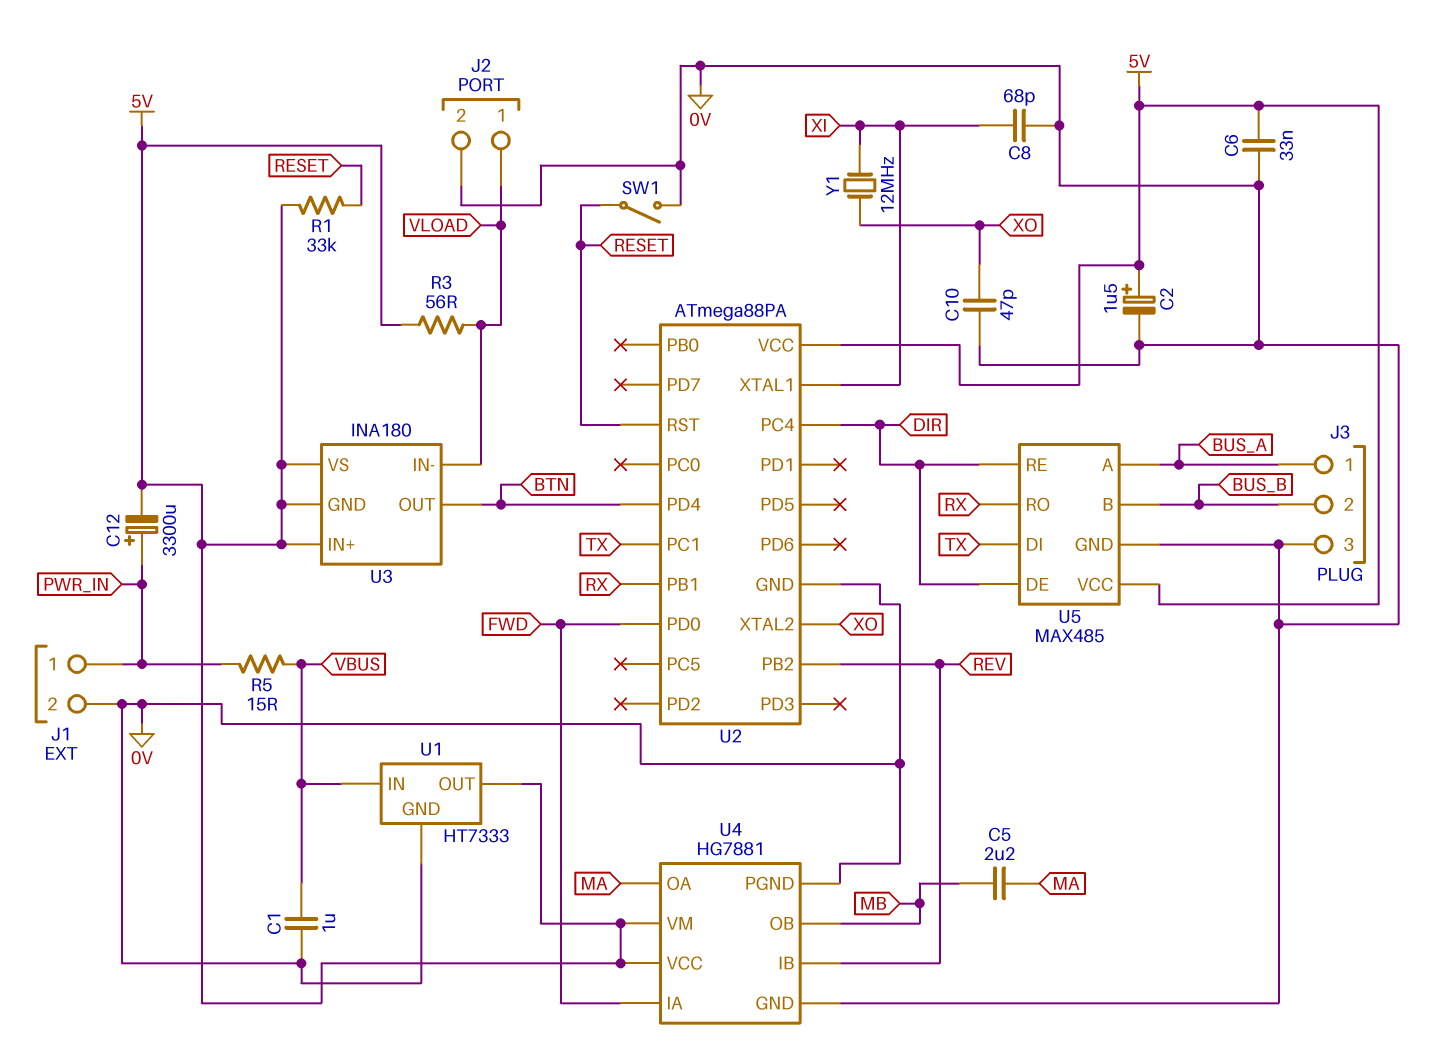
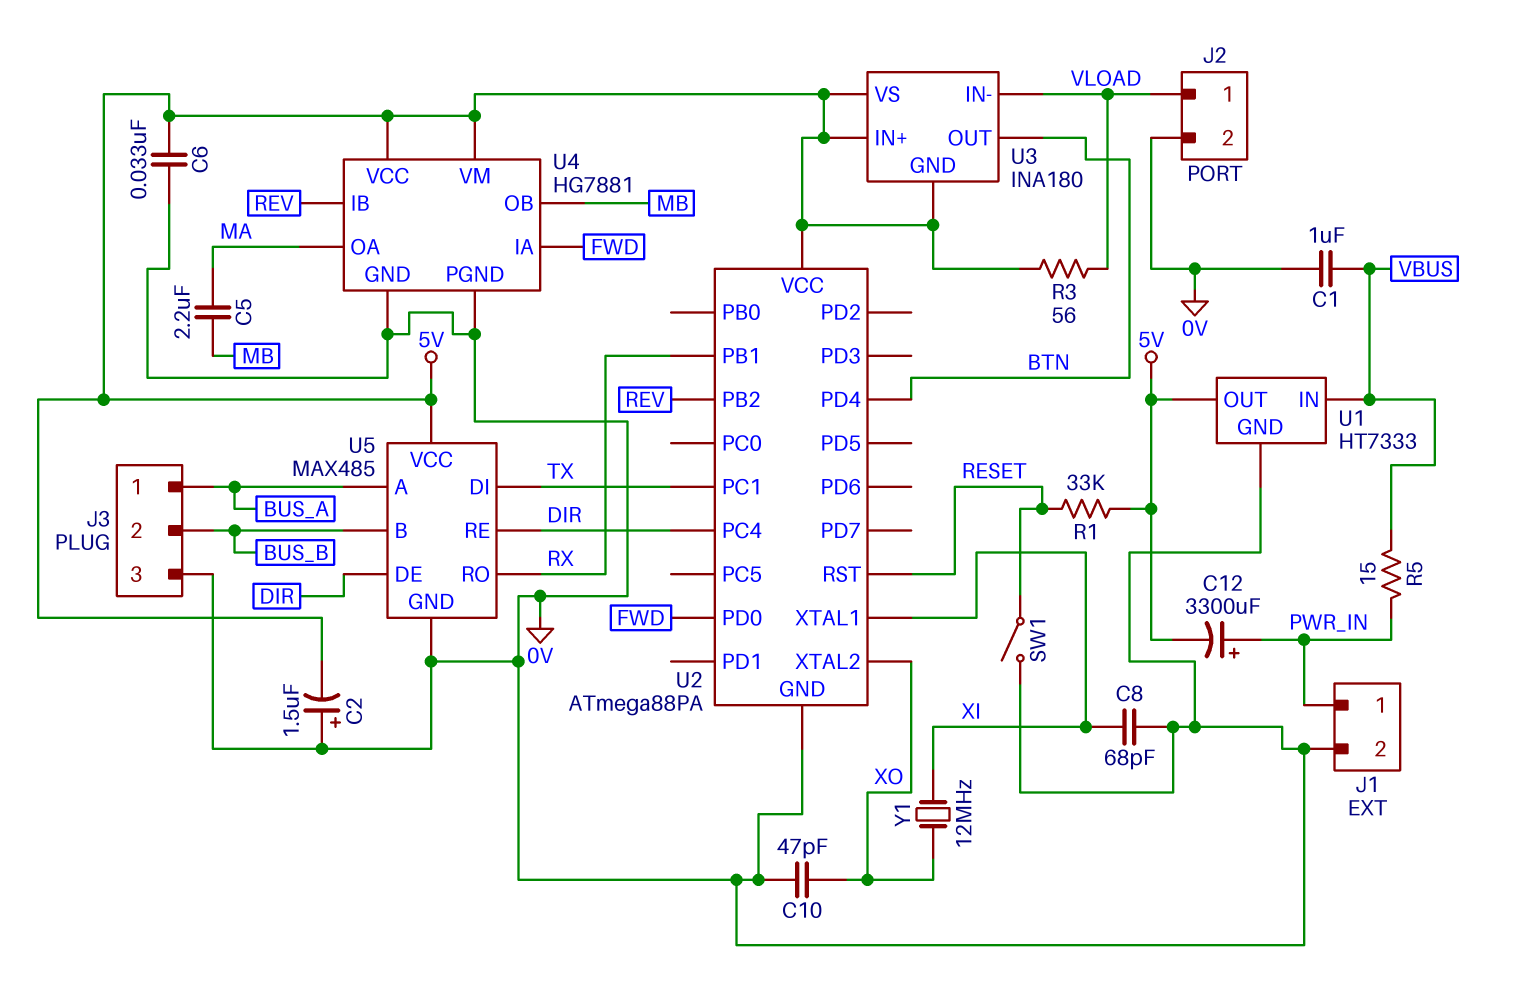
C2: 1.5uF (plus 5V, minus 0V) -> 1.5uF (plus 0V, minus 5V)

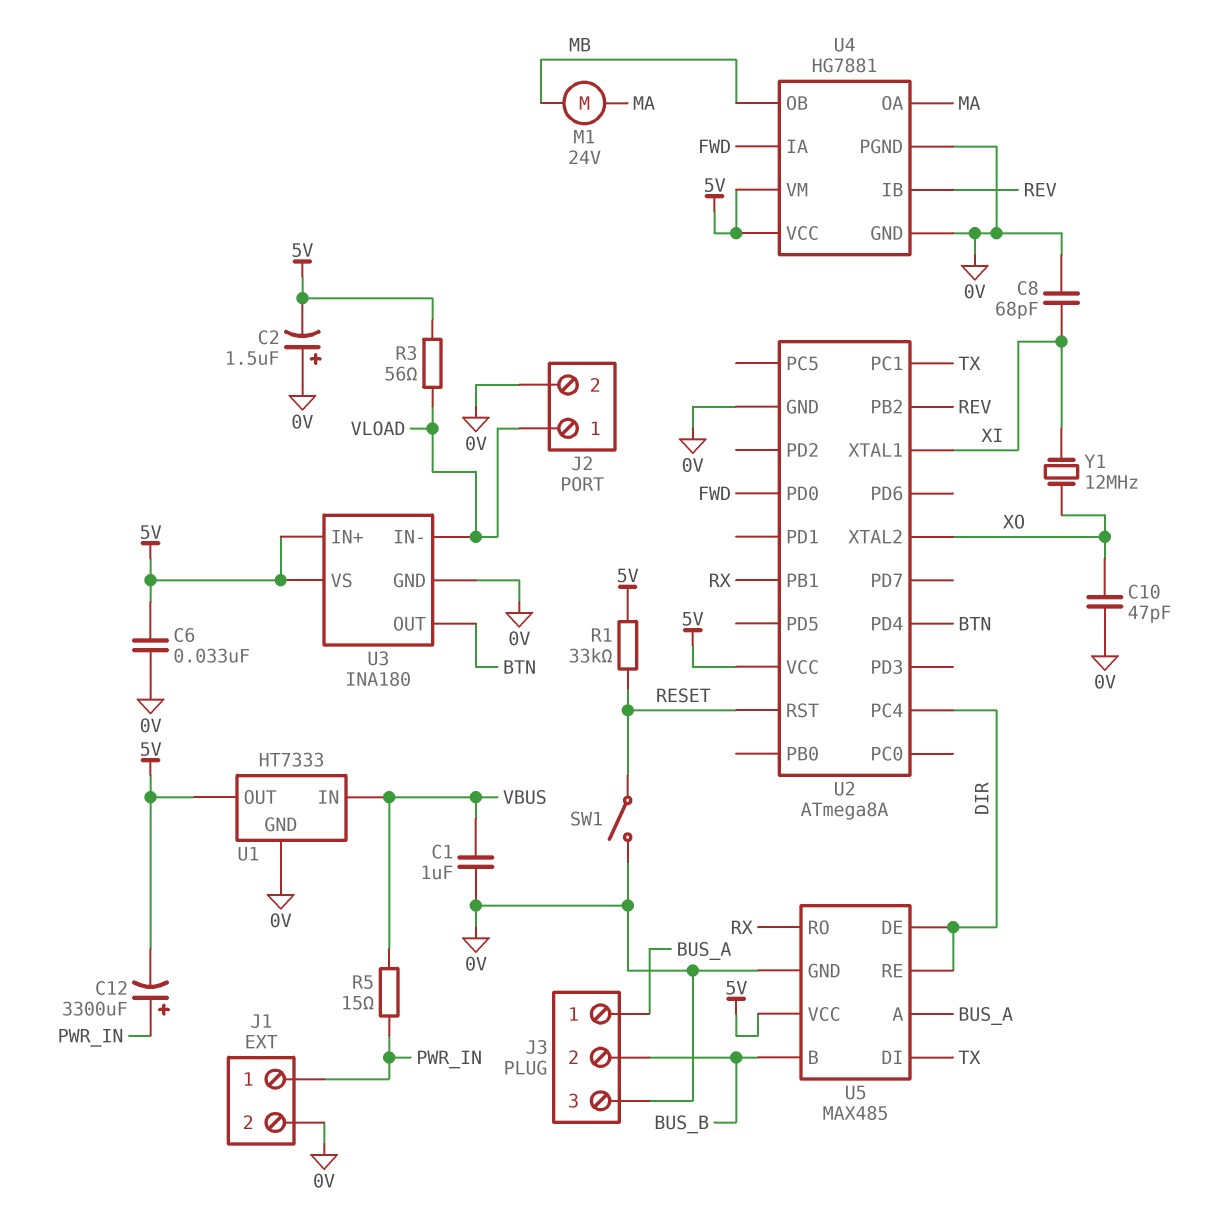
C5: 2.2uF (MA, MB) -> none
M1: none -> motor 24V (MA, MB)
U2: ATmega88PA -> ATmega8A
U3 pin GND: 5V -> 0V

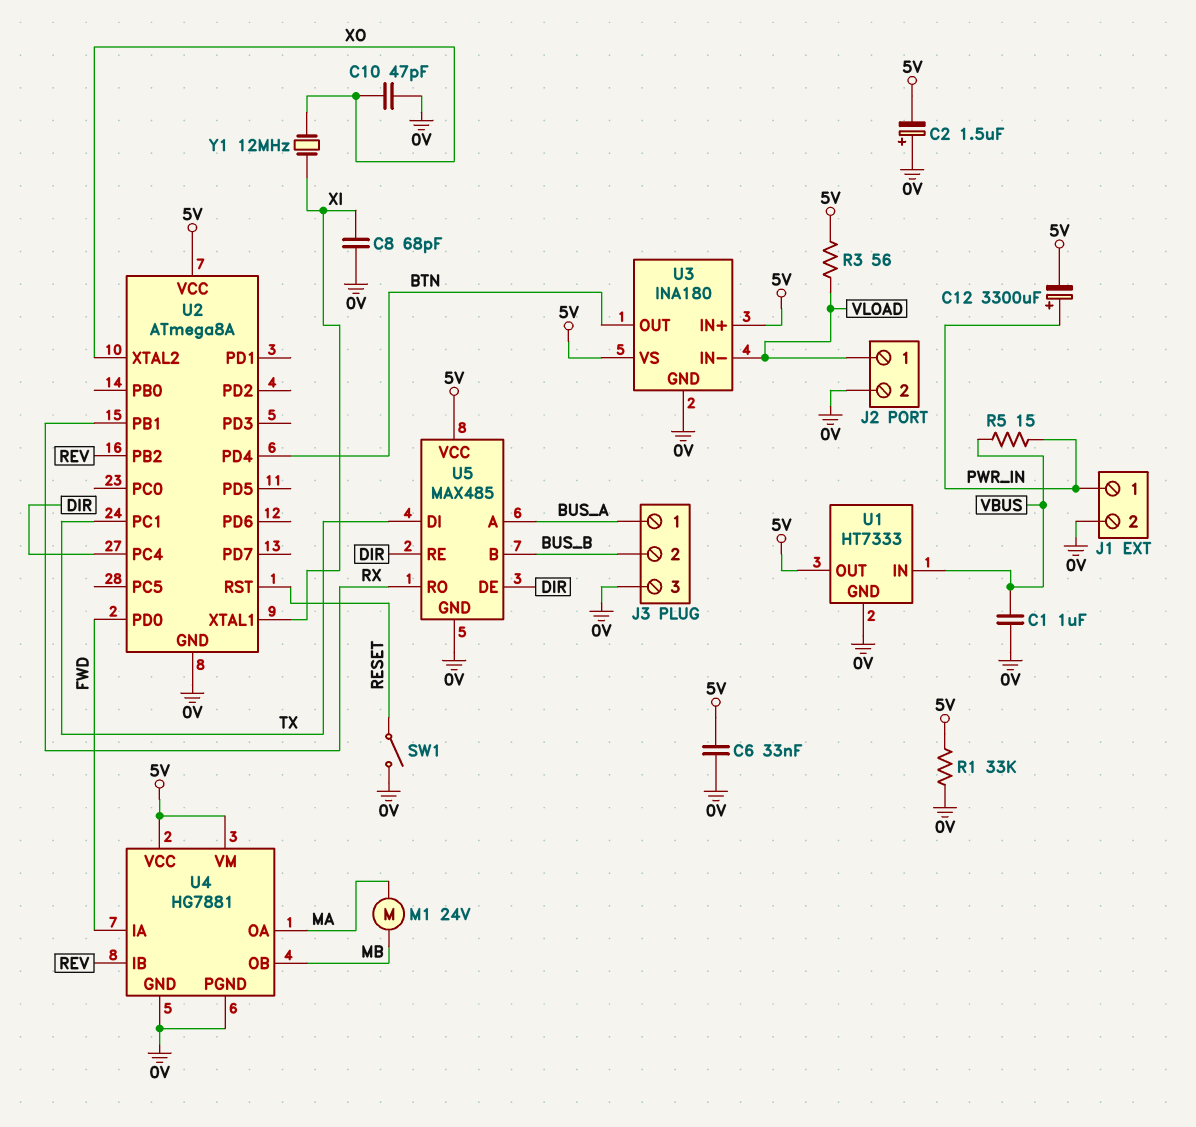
R1: 33k (5V, RESET) -> 33k (0V, 5V)

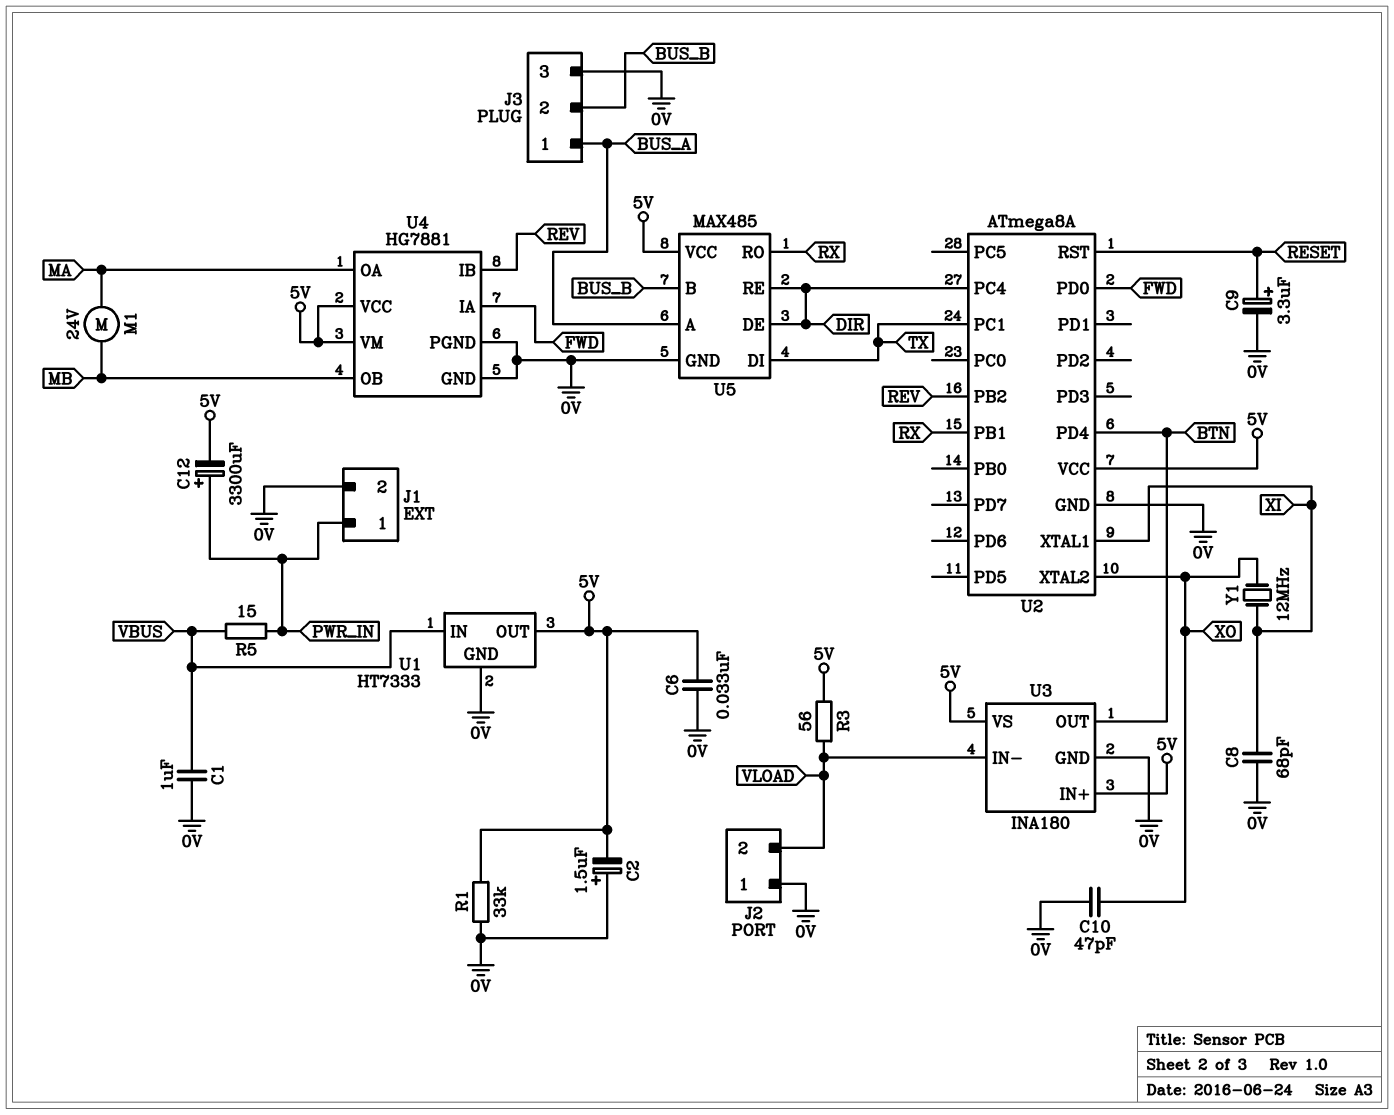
C9: none -> 3.3uF (plus RESET, minus 0V)
J2 pin 1: VLOAD -> 0V
J2 pin 2: 0V -> VLOAD
SW1: switch (0V, RESET) -> none

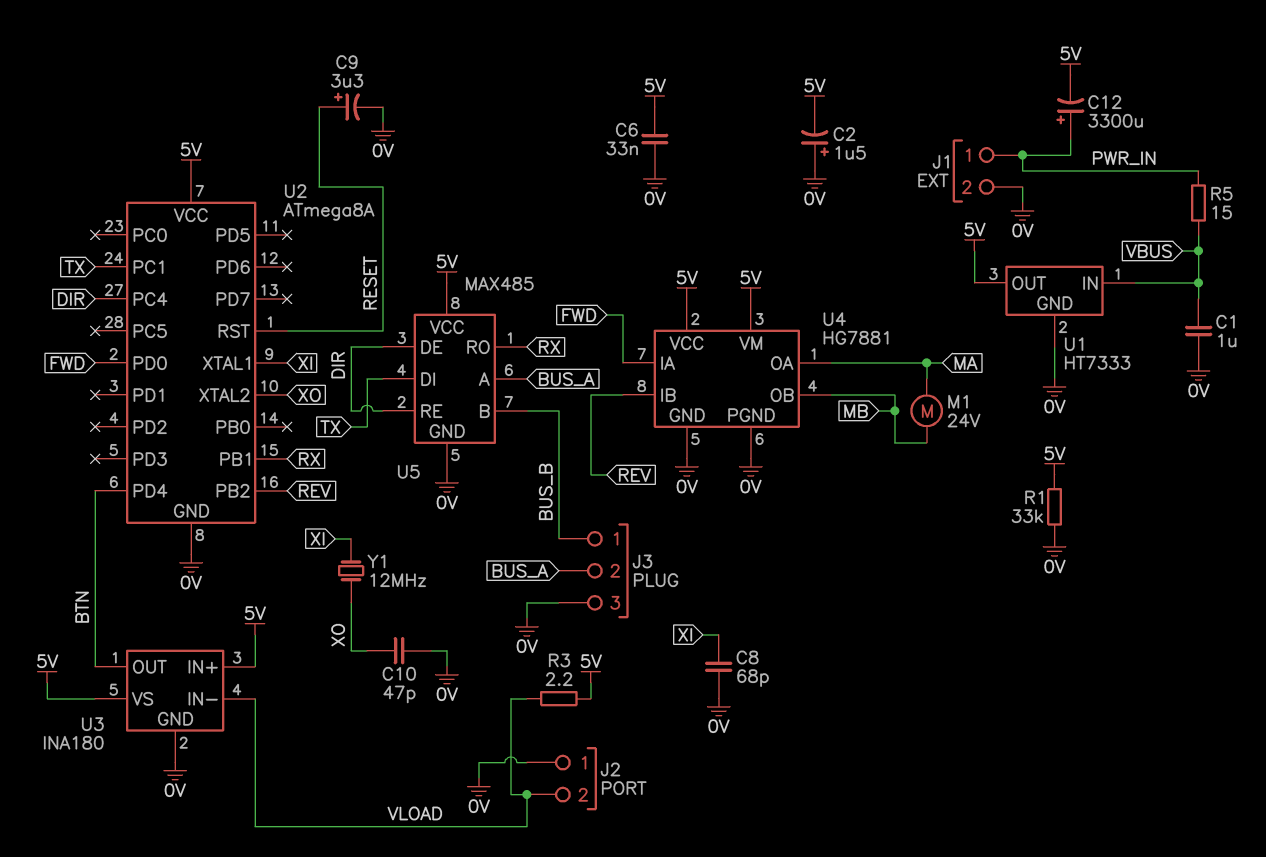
J3 pin 1: BUS_A -> BUS_B
J3 pin 2: BUS_B -> BUS_A
R3: 56 (5V, VLOAD) -> 2.2 (5V, VLOAD)

